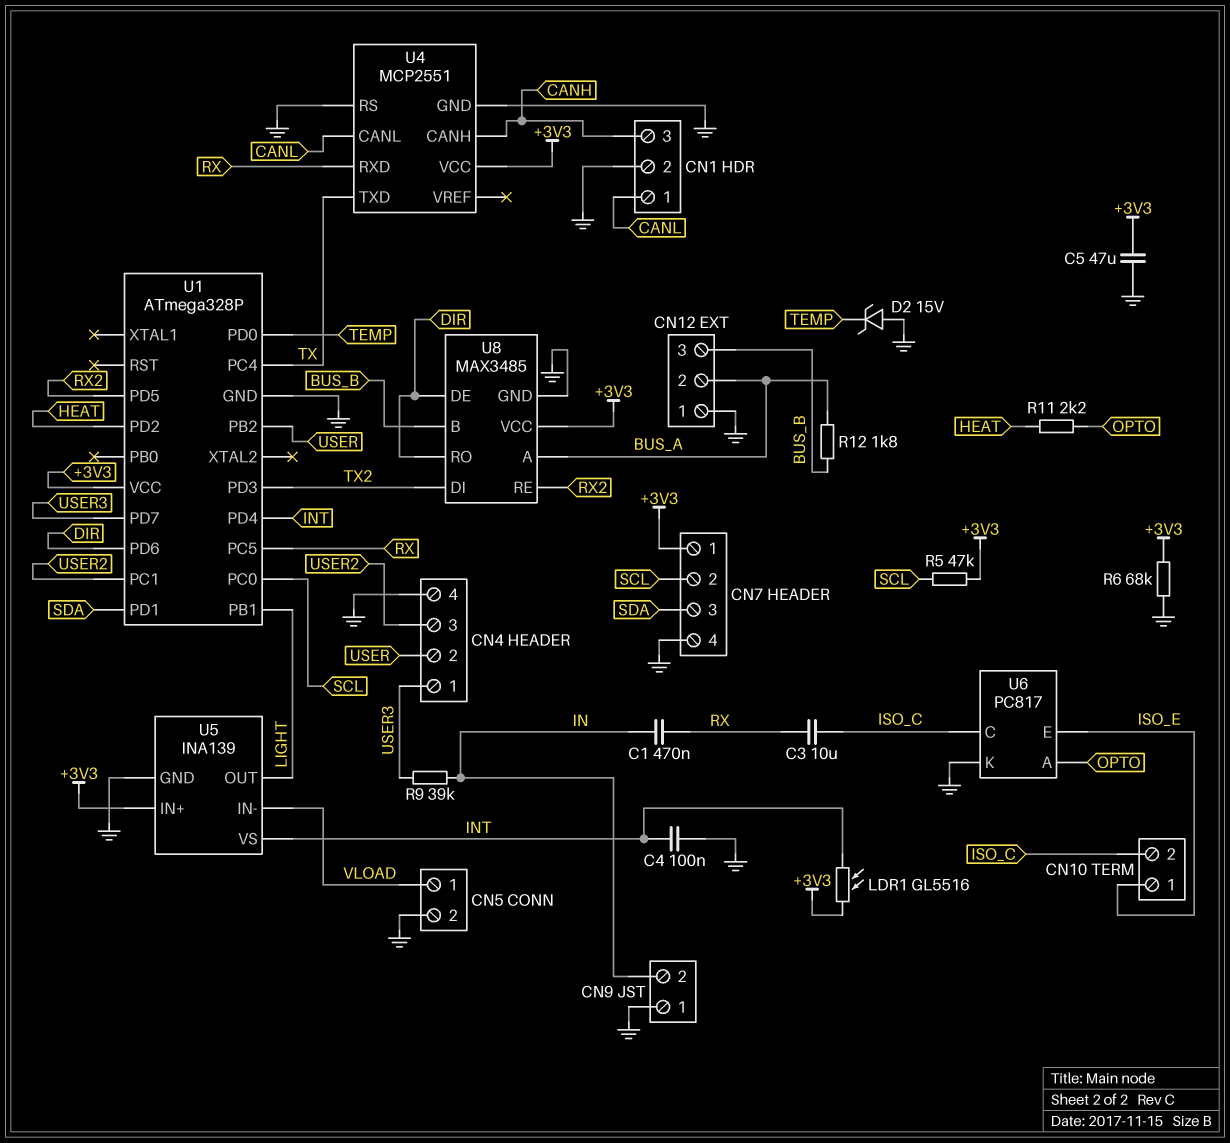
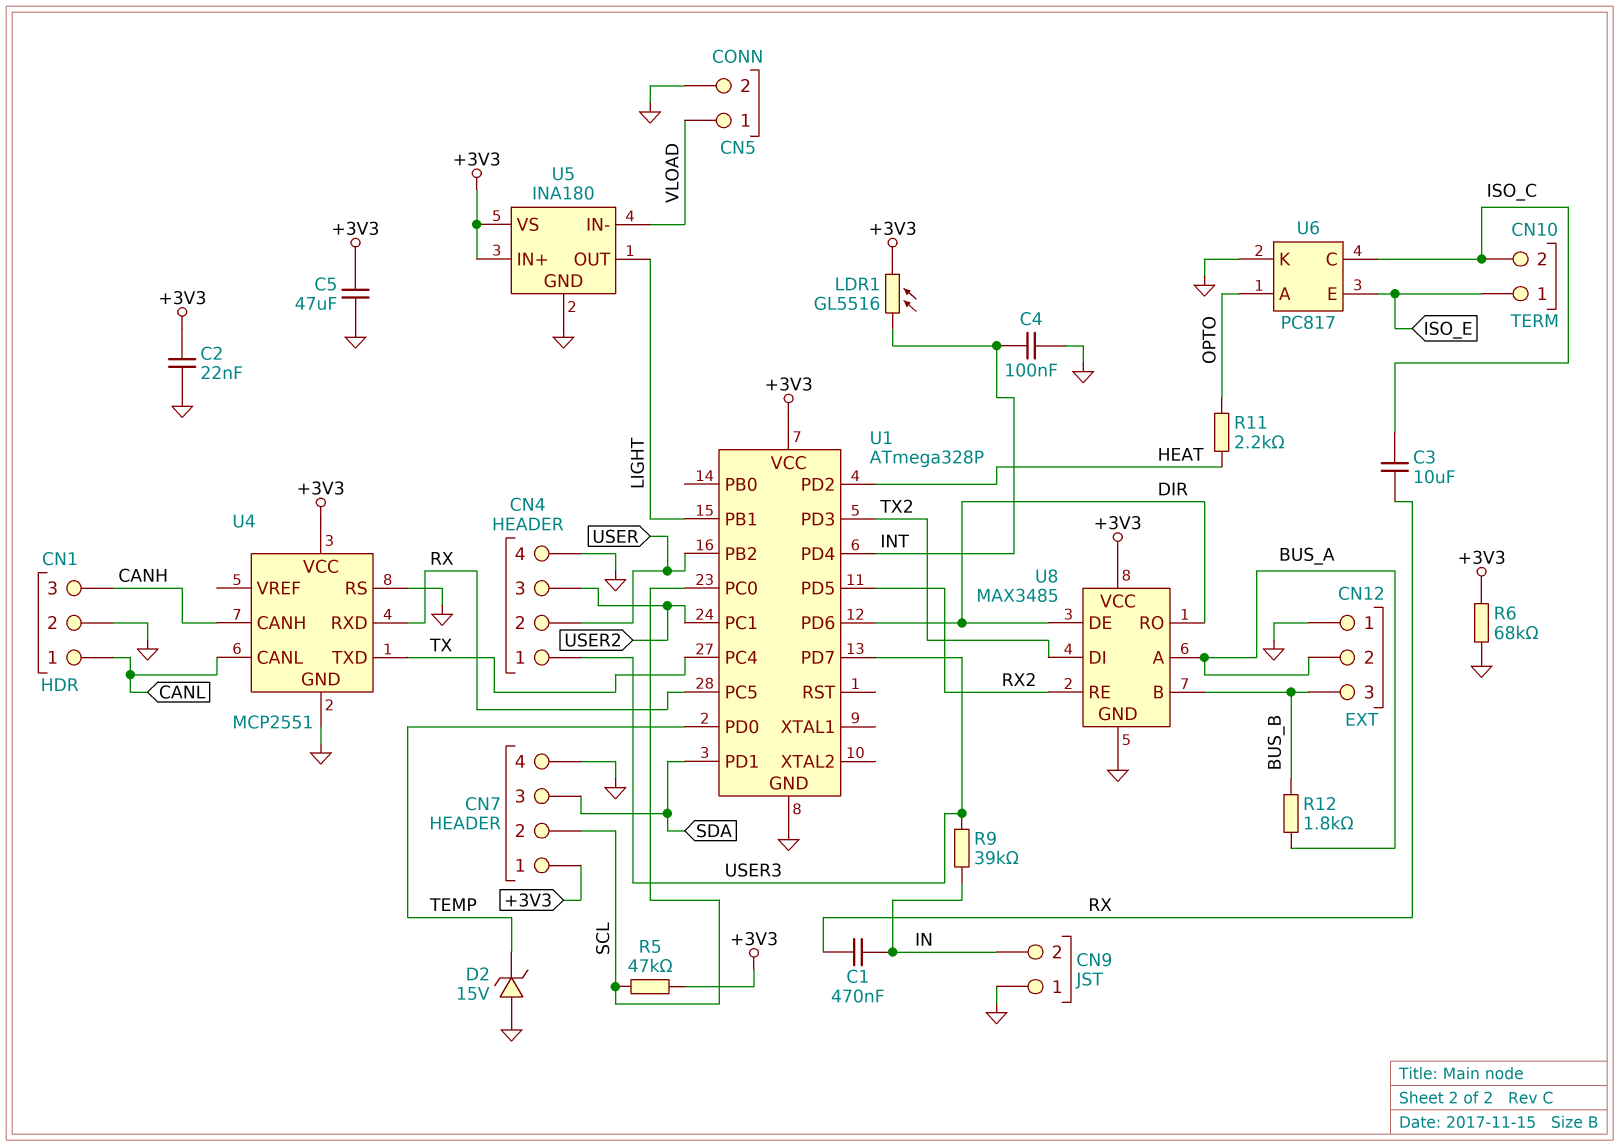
C2: none -> 22nF (+3V3, GND)
U5: INA139 -> INA180
U5 pin VS: INT -> +3V3

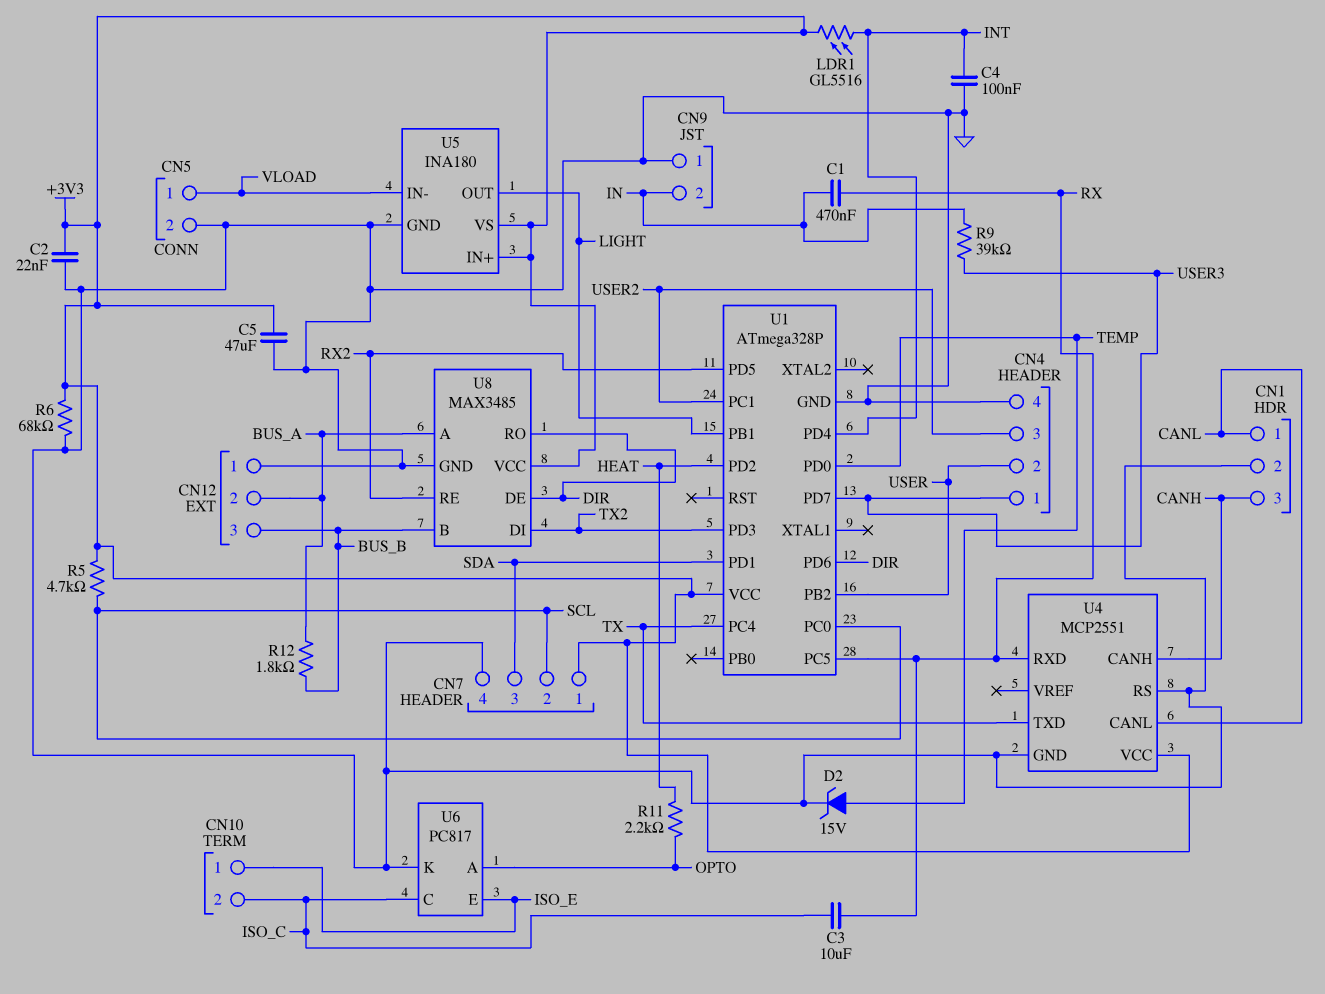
D2: zener 15V (A GND, K TEMP) -> zener 15V (A TEMP, K GND)
R5: 47k (+3V3, SCL) -> 4.7k (+3V3, SCL)

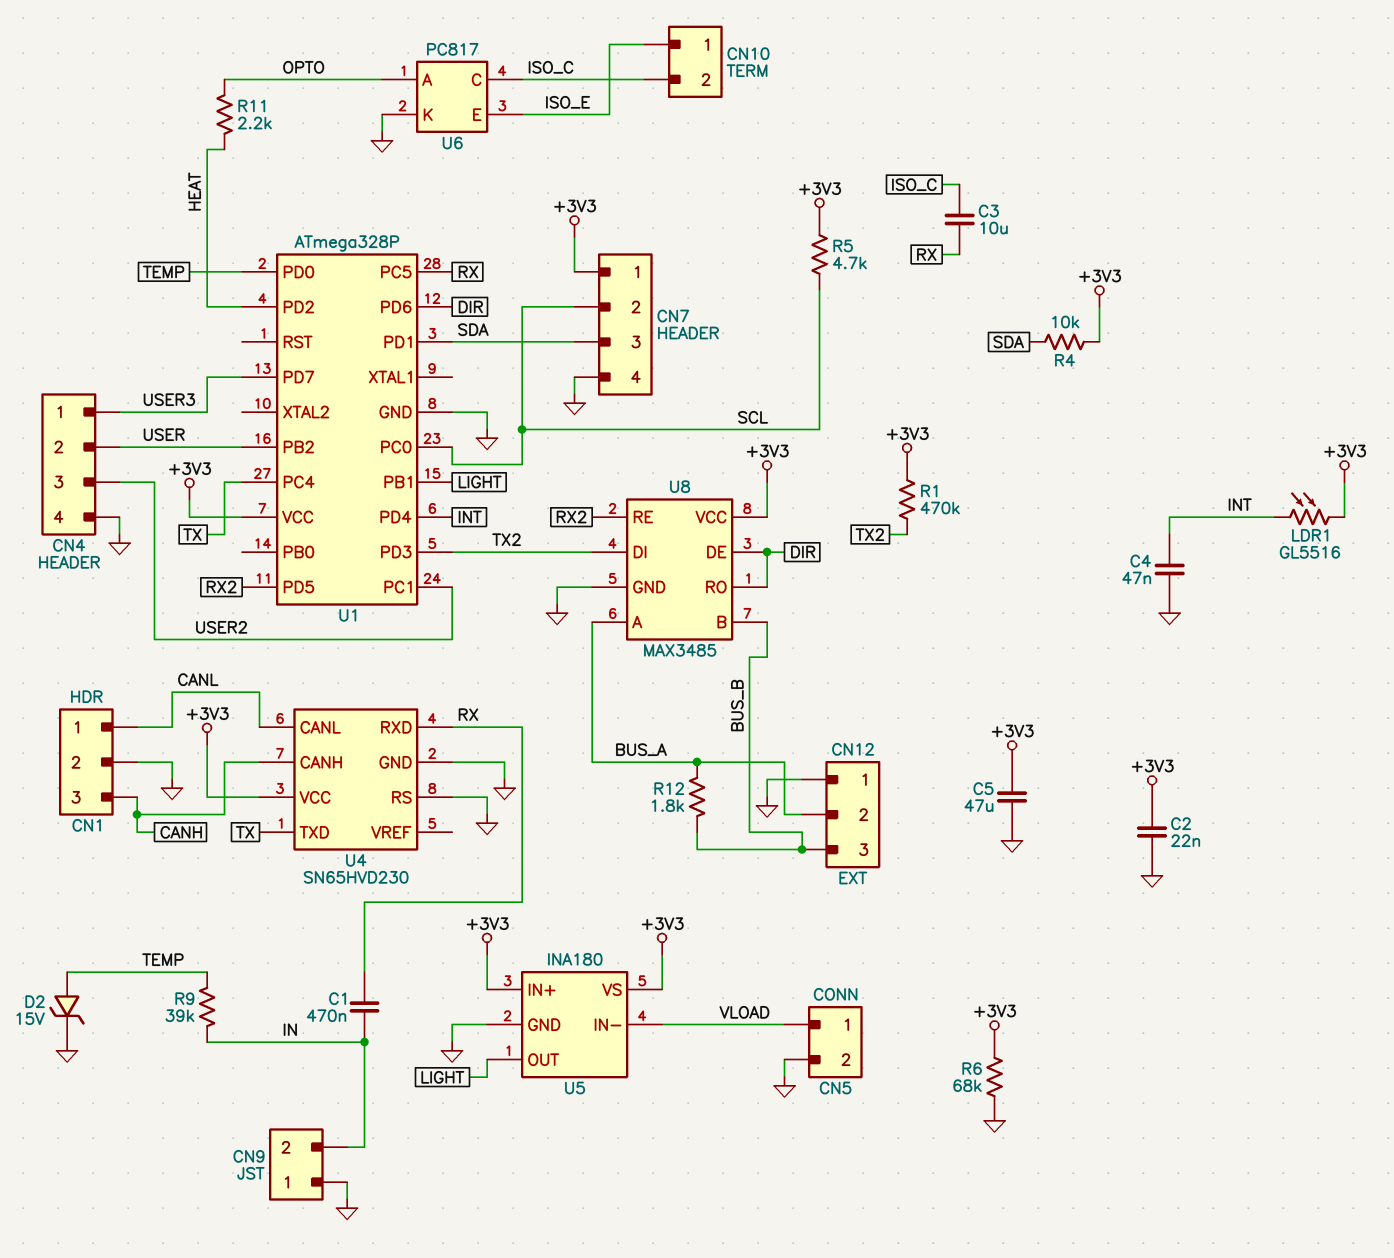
C4: 100nF (GND, INT) -> 47nF (GND, INT)
R1: none -> 470k (+3V3, TX2)
R4: none -> 10k (+3V3, SDA)
R9: 39k (IN, USER3) -> 39k (IN, TEMP)
U4: MCP2551 -> SN65HVD230

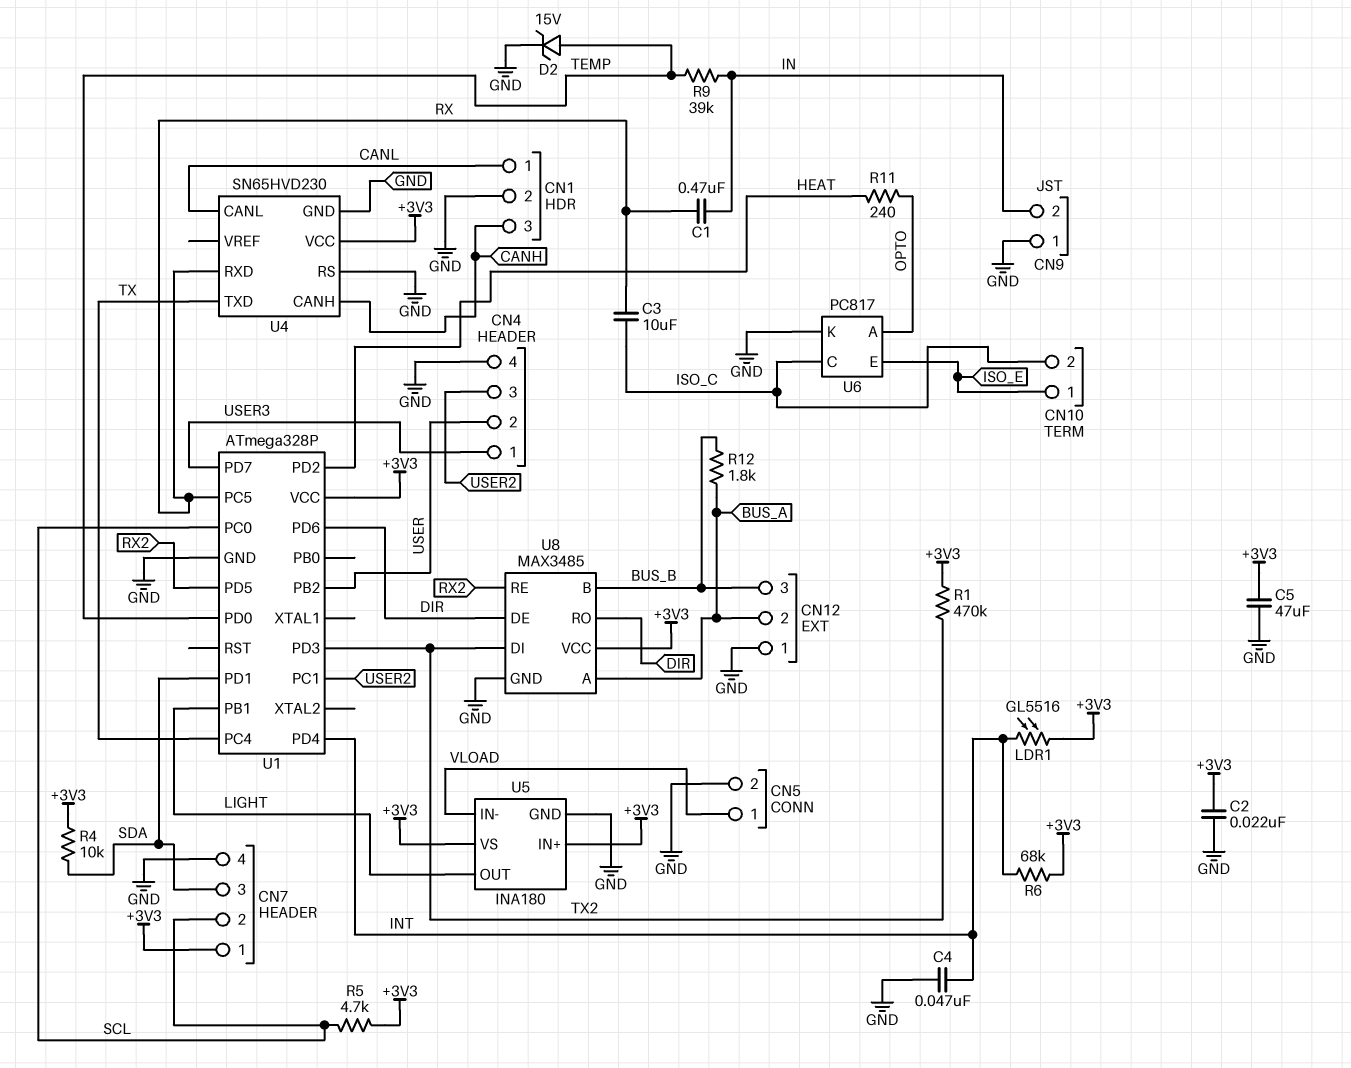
R6: 68k (+3V3, GND) -> 68k (+3V3, INT)
R11: 2.2k (HEAT, OPTO) -> 240 (HEAT, OPTO)

